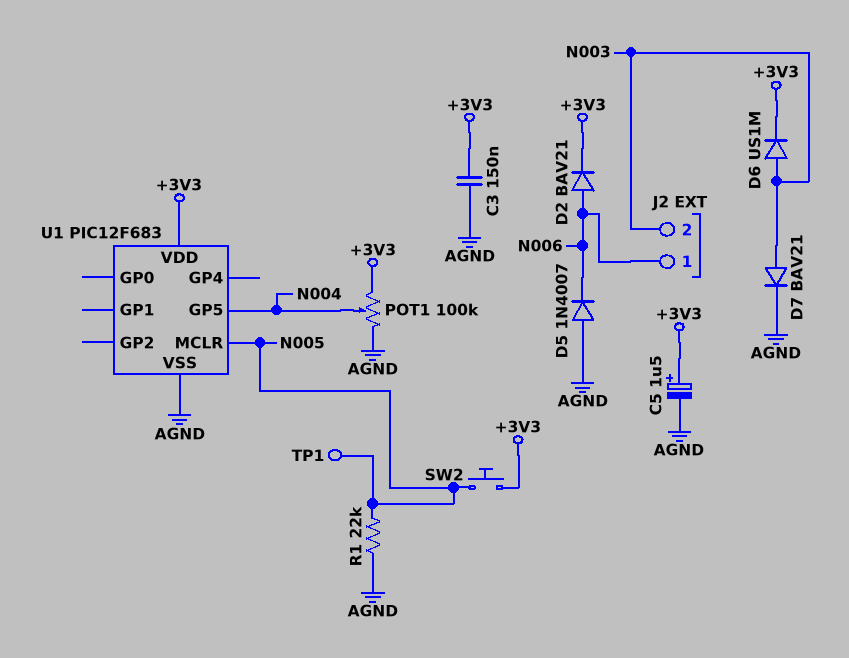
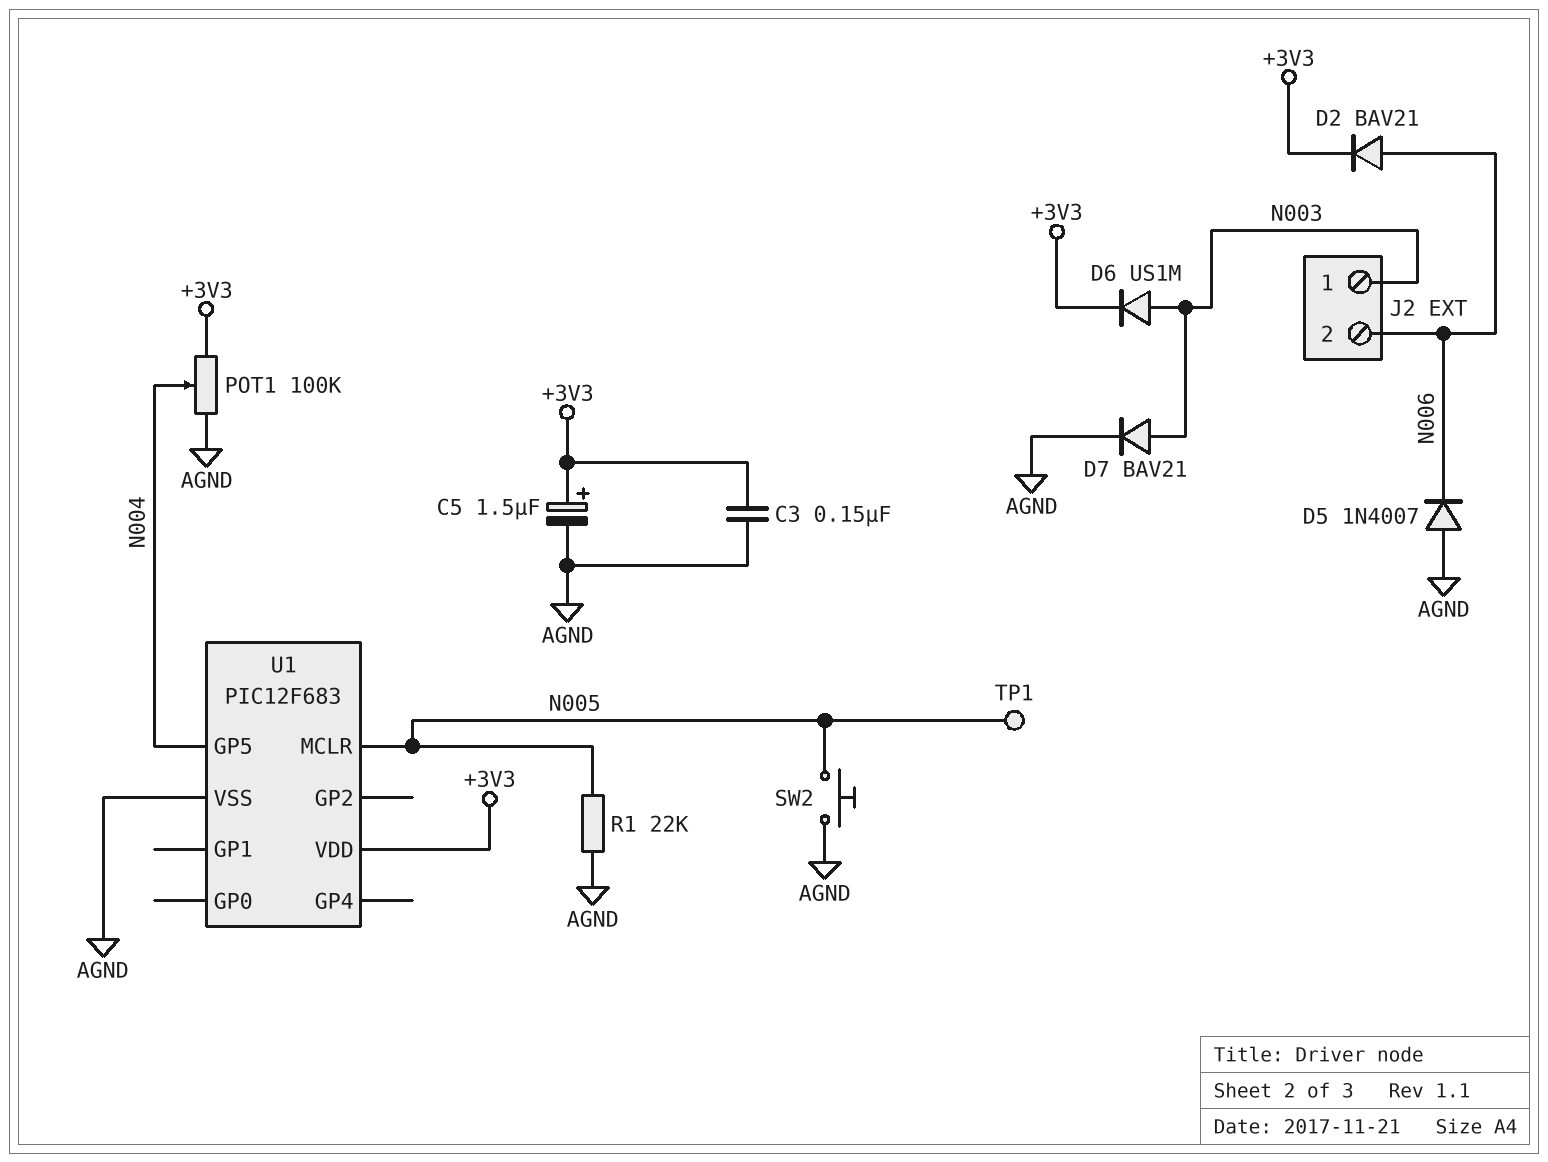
J2 pin 1: N006 -> N003
J2 pin 2: N003 -> N006
SW2: button (+3V3, N005) -> button (AGND, N005)

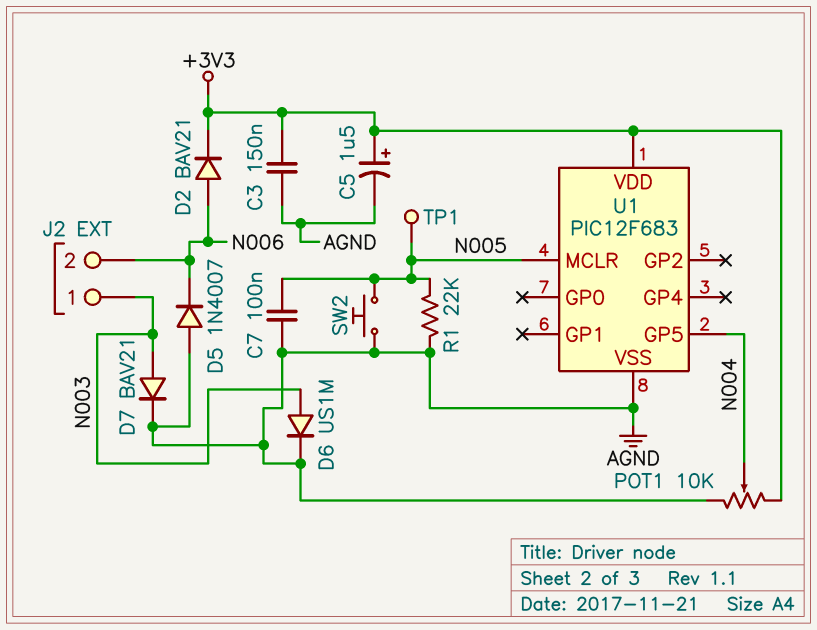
C7: none -> 100nF (AGND, N005)
D6: diode US1M (A N003, K +3V3) -> diode US1M (A N003, K AGND)
POT1: 100k (+3V3, AGND, wiper N004) -> 10k (+3V3, AGND, wiper N004)

